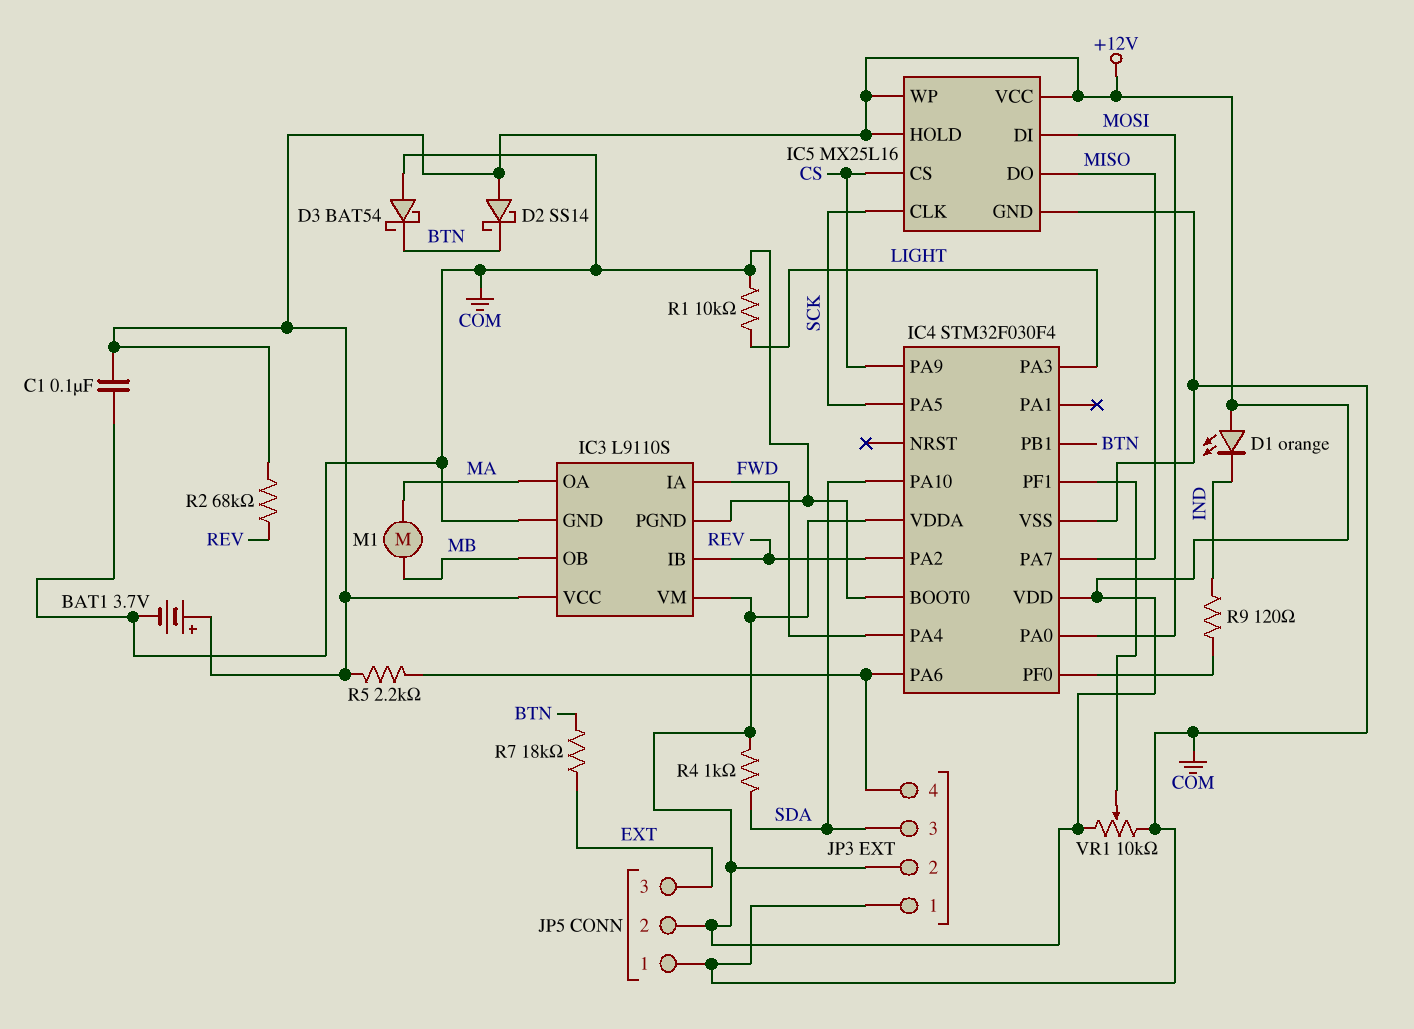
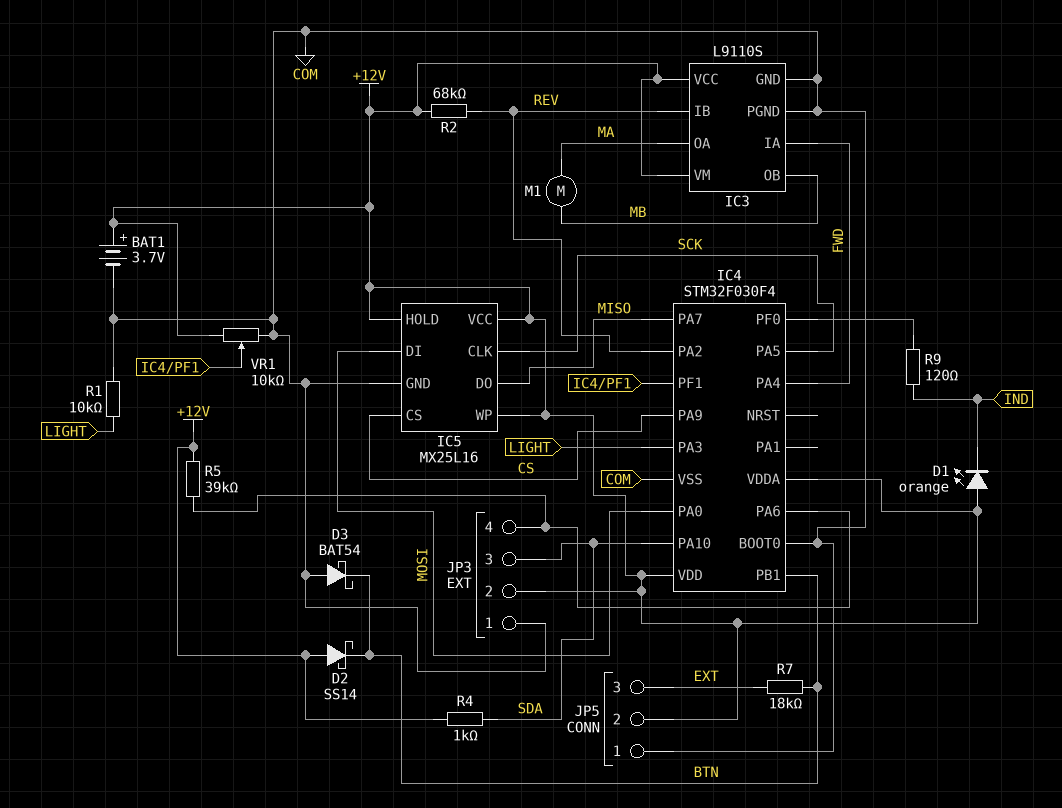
C1: 100nF (+12V, COM) -> none
R5: 2.2k (+12V, IC4/PA6) -> 39k (+12V, IC4/PA6)

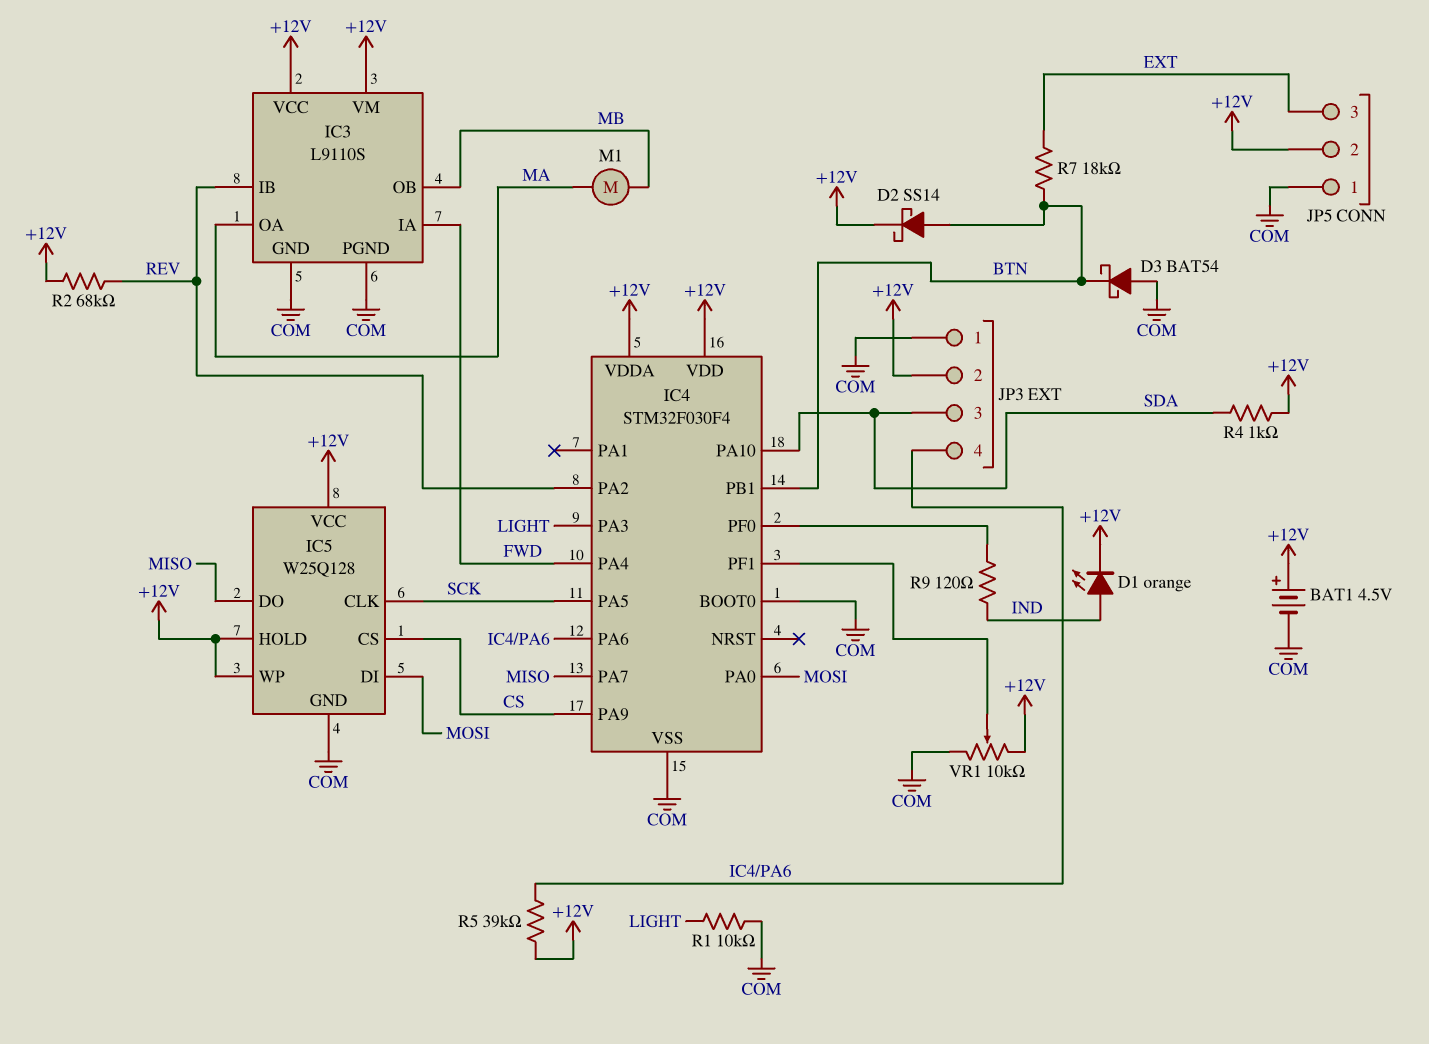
BAT1: 3.7V (plus +12V, minus COM) -> 4.5V (plus +12V, minus COM)
D1: LED orange (A +12V, K IND) -> LED orange (A IND, K +12V)
D2: schottky SS14 (A +12V, K BTN) -> schottky SS14 (A BTN, K +12V)
IC5: MX25L16 -> W25Q128

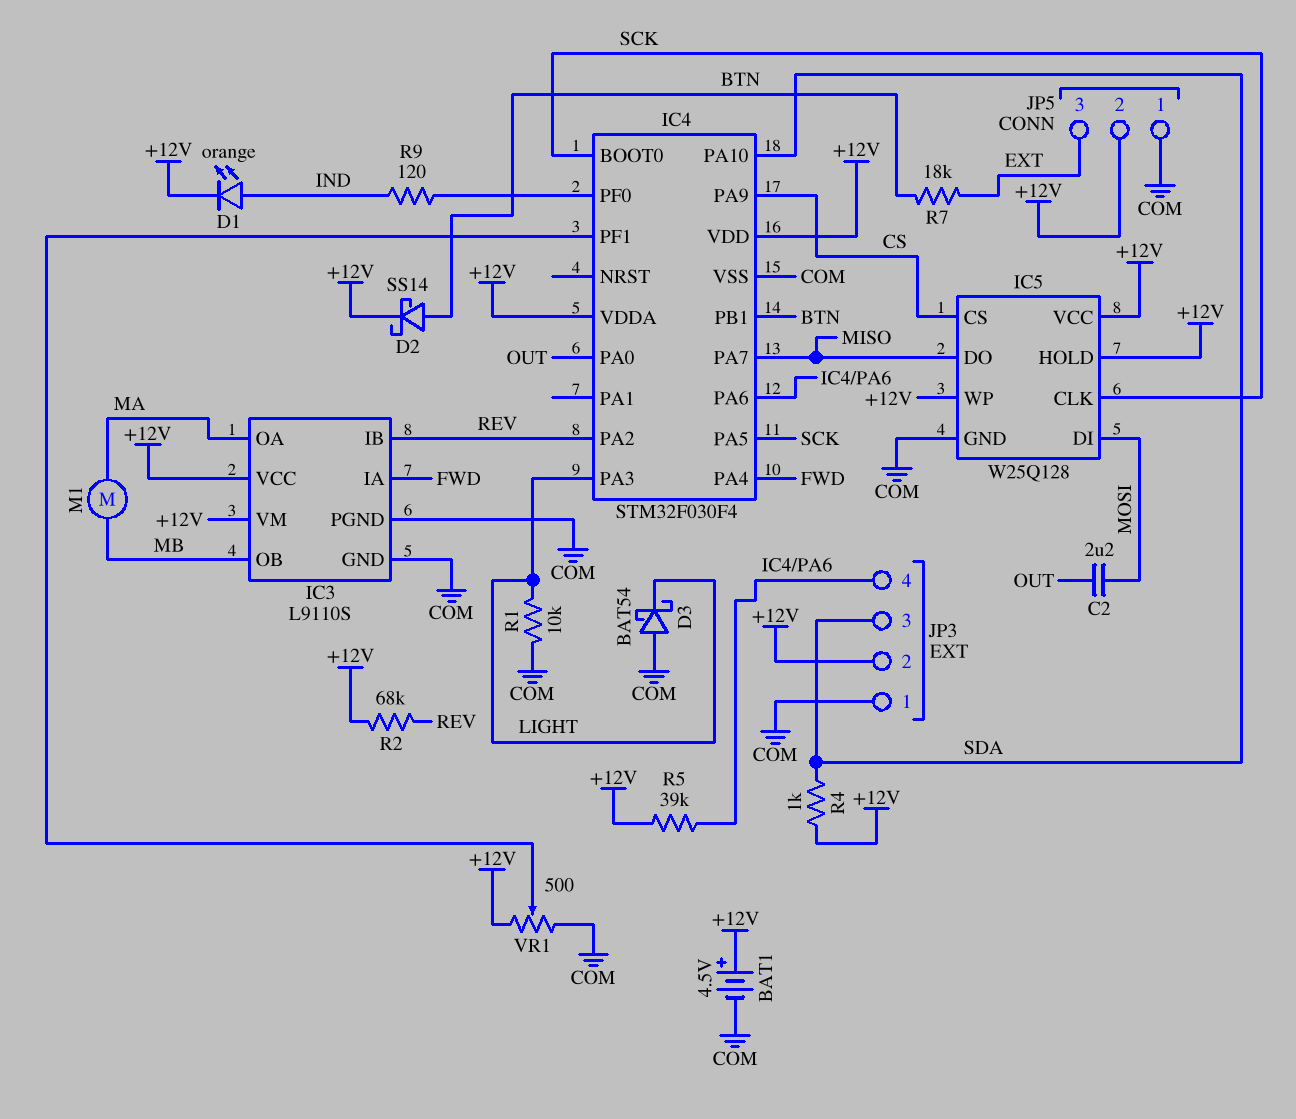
C2: none -> 2.2uF (MOSI, OUT)
D3: schottky BAT54 (A COM, K BTN) -> schottky BAT54 (A COM, K LIGHT)
IC4 pin BOOT0: COM -> SCK
IC4 pin PA0: MOSI -> OUT
VR1: 10k (+12V, COM, wiper IC4/PF1) -> 500 (+12V, COM, wiper IC4/PF1)

